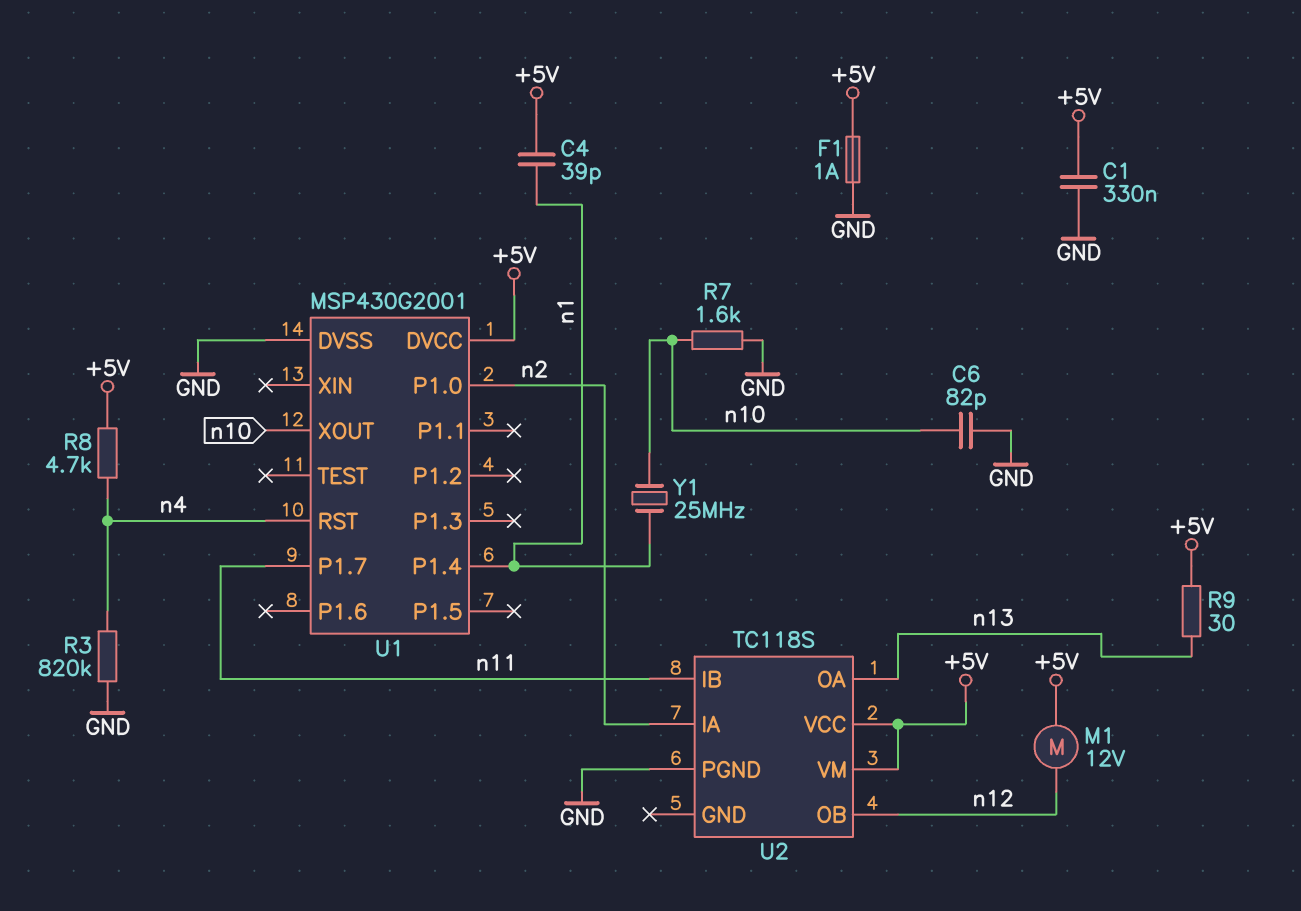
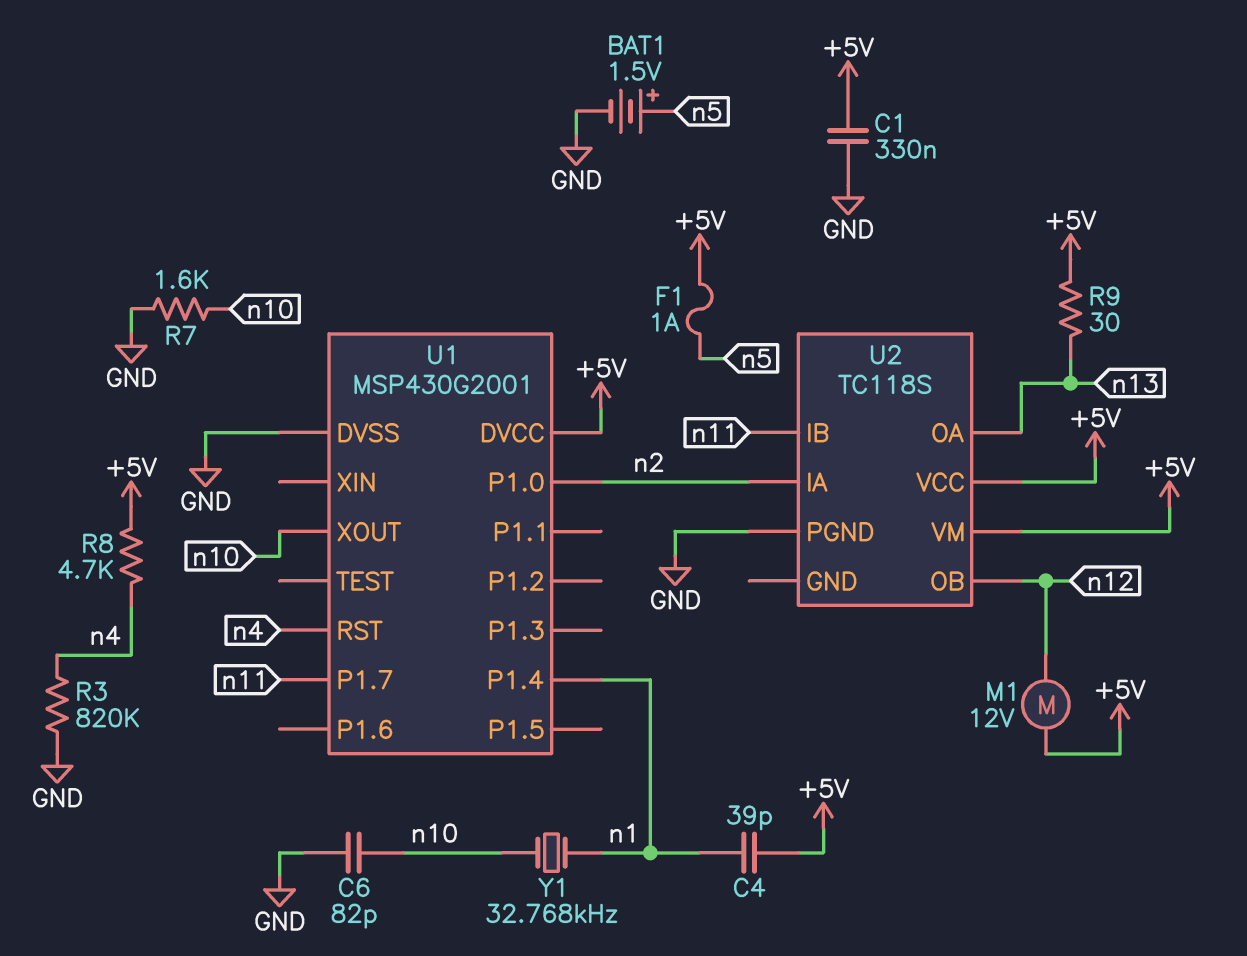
BAT1: none -> 1.5V (plus n5, minus GND)
F1: 1A (+5V, GND) -> 1A (+5V, n5)
Y1: 25MHz (n1, n10) -> 32.768kHz (n1, n10)

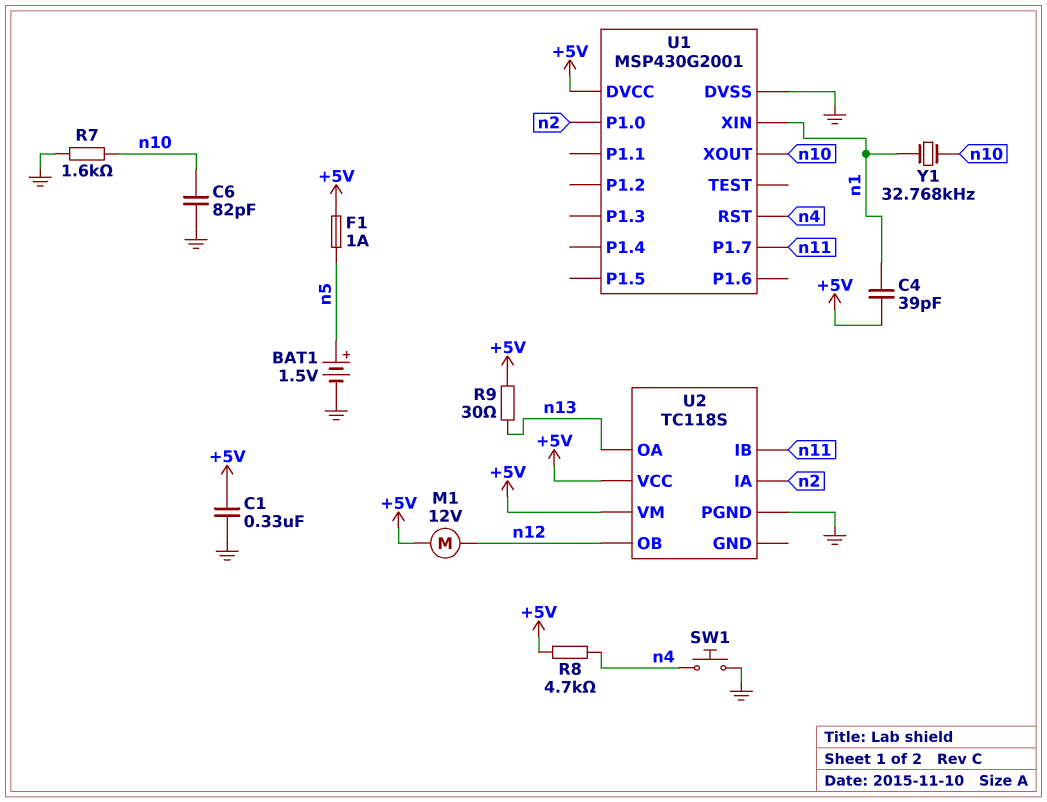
R3: 820k (GND, n4) -> none
SW1: none -> button (GND, n4)
U1 pin P1.4: n1 -> none
U1 pin XIN: none -> n1

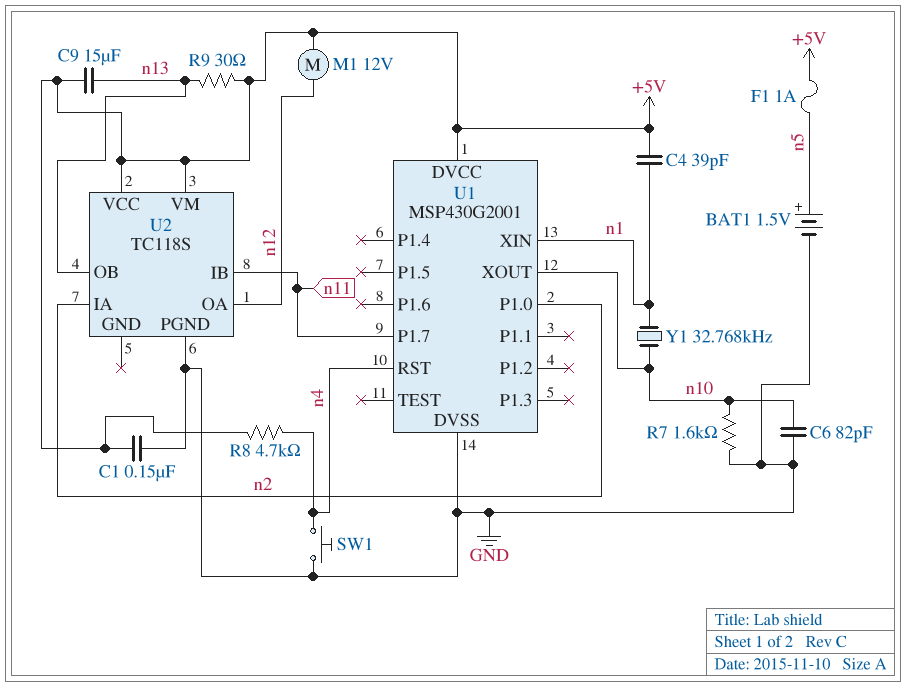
C1: 330nF (+5V, GND) -> 150nF (+5V, GND)
C9: none -> 15uF (+5V, n13)
U2 pin OA: n13 -> n12
U2 pin OB: n12 -> n13

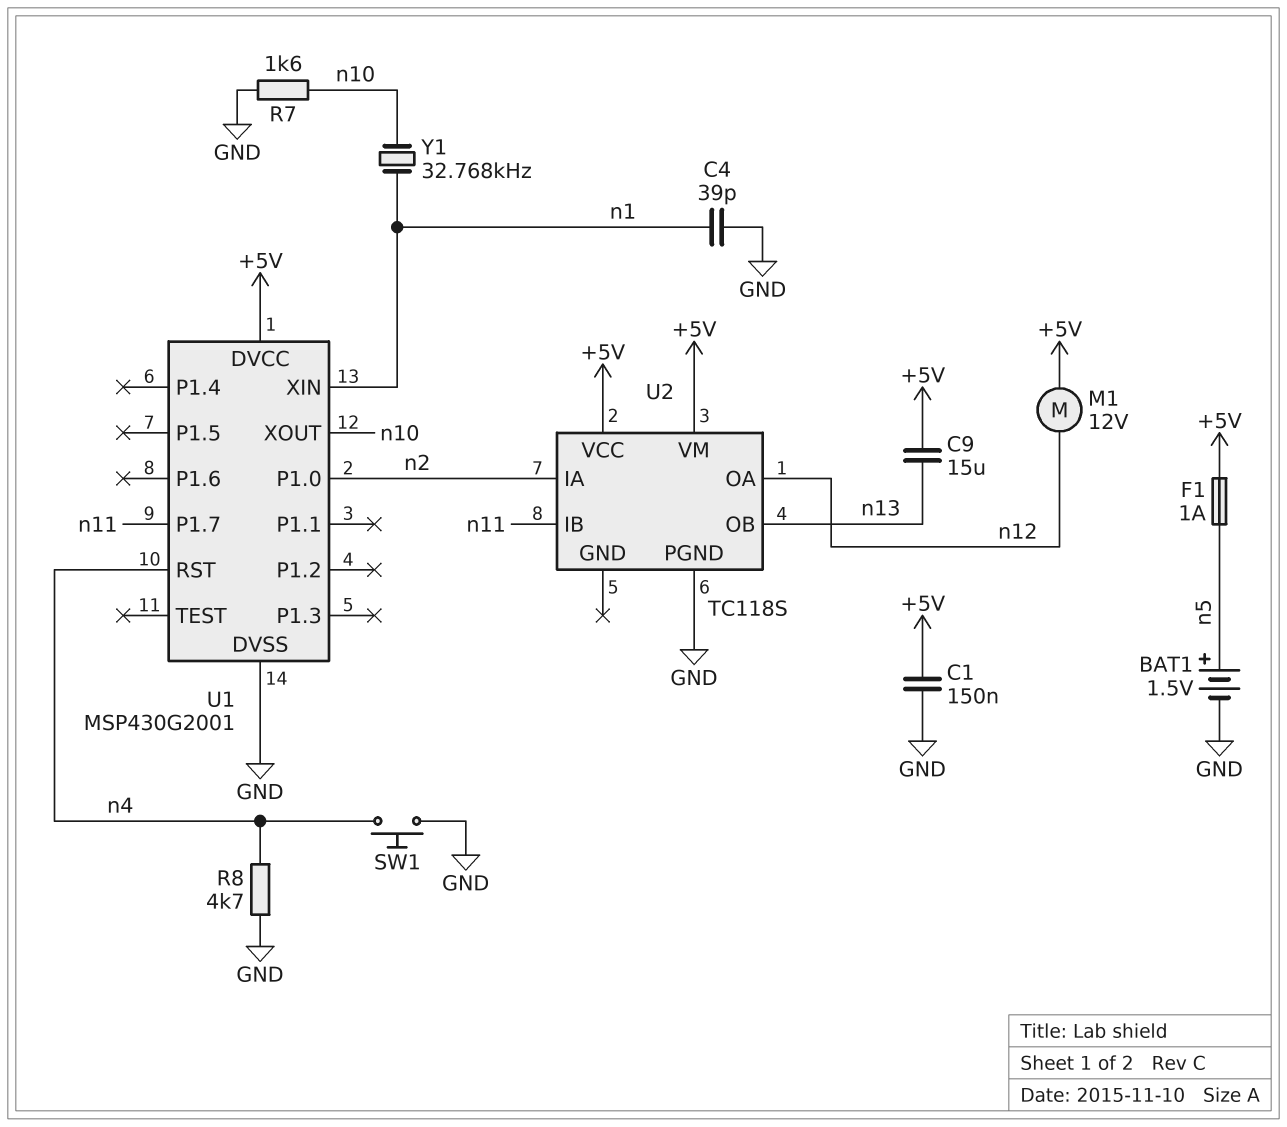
C4: 39pF (+5V, n1) -> 39pF (GND, n1)
C6: 82pF (GND, n10) -> none
R8: 4.7k (+5V, n4) -> 4.7k (GND, n4)
R9: 30 (+5V, n13) -> none

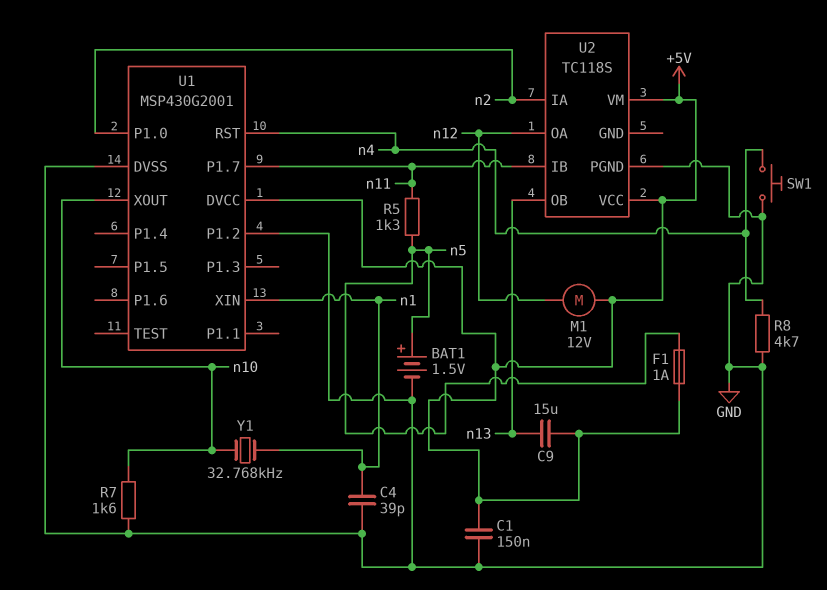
R5: none -> 1.3k (n5, n11)
U1 pin P1.2: none -> GND

